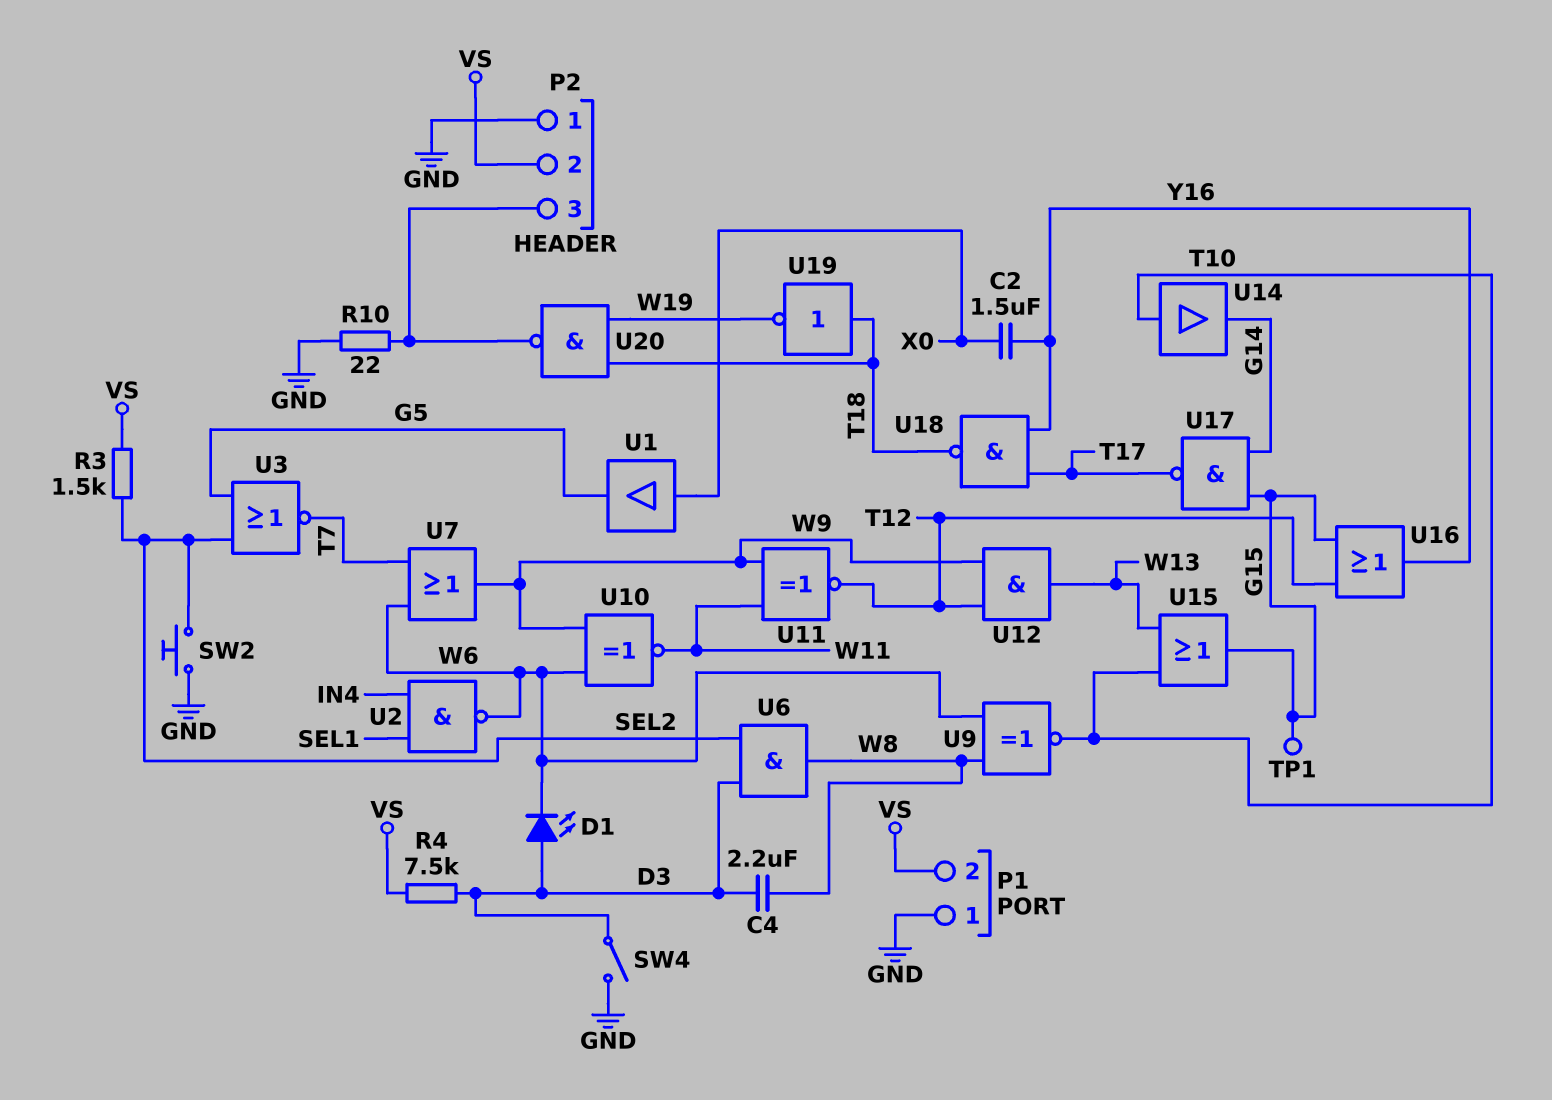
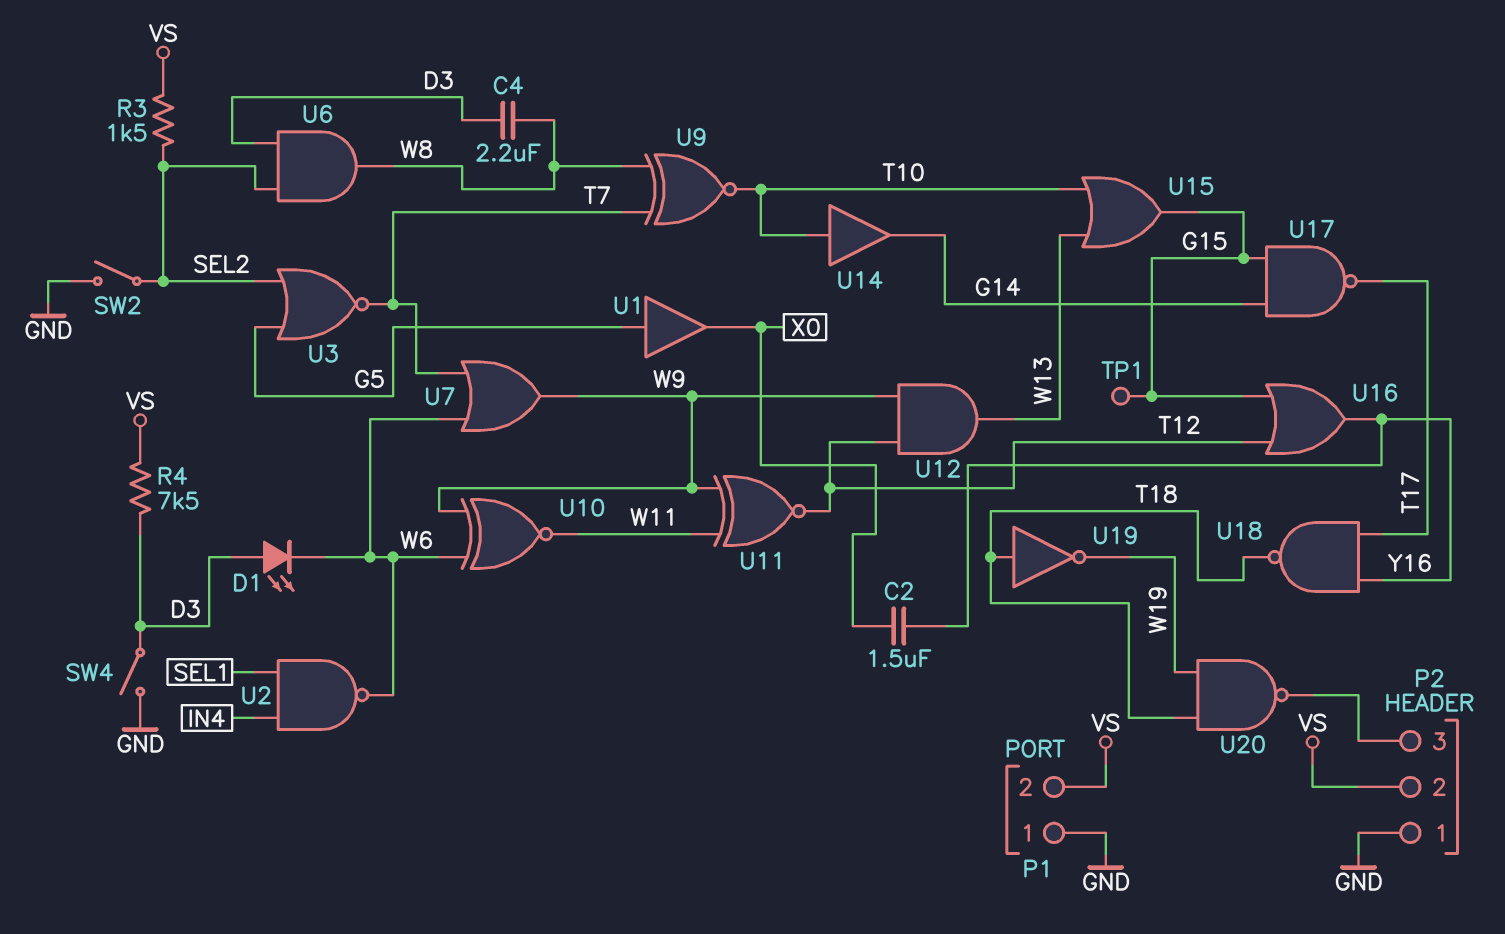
R10: 22 (GND, P2/3) -> none
SW2: button (GND, SEL2) -> switch (GND, SEL2)
U1: buffer (in X0, out G5) -> buffer (in G5, out X0)
U9: XNOR (in W6, in W8, out T10) -> XNOR (in T7, in W8, out T10)

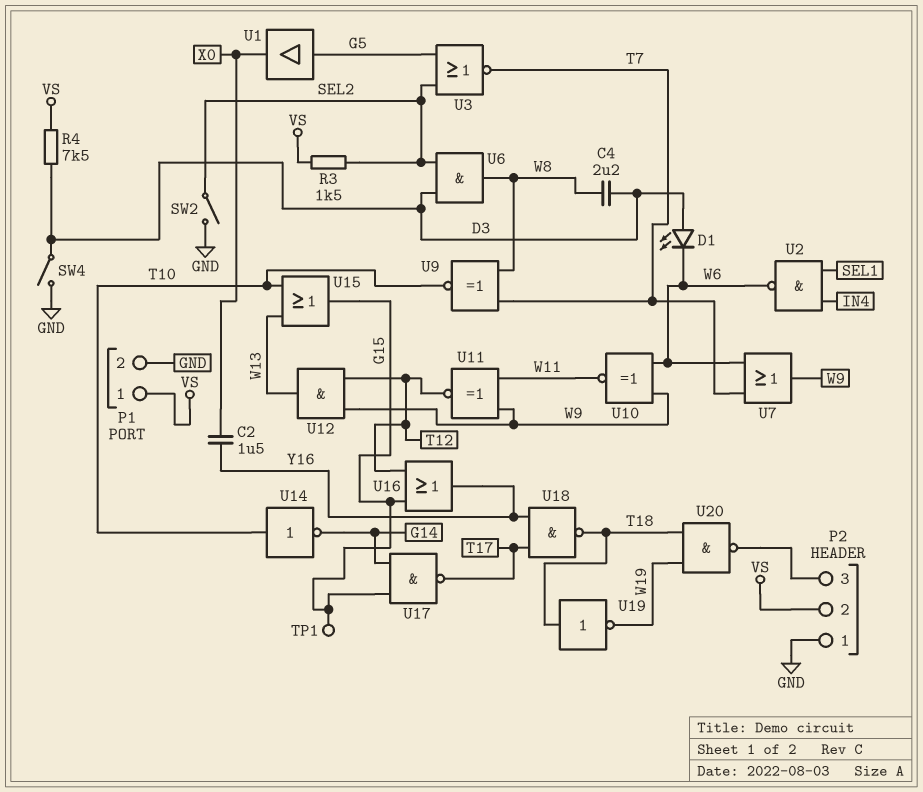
P1 pin 1: GND -> VS
P1 pin 2: VS -> GND
U14: buffer (in T10, out G14) -> NOT (in T10, out G14)

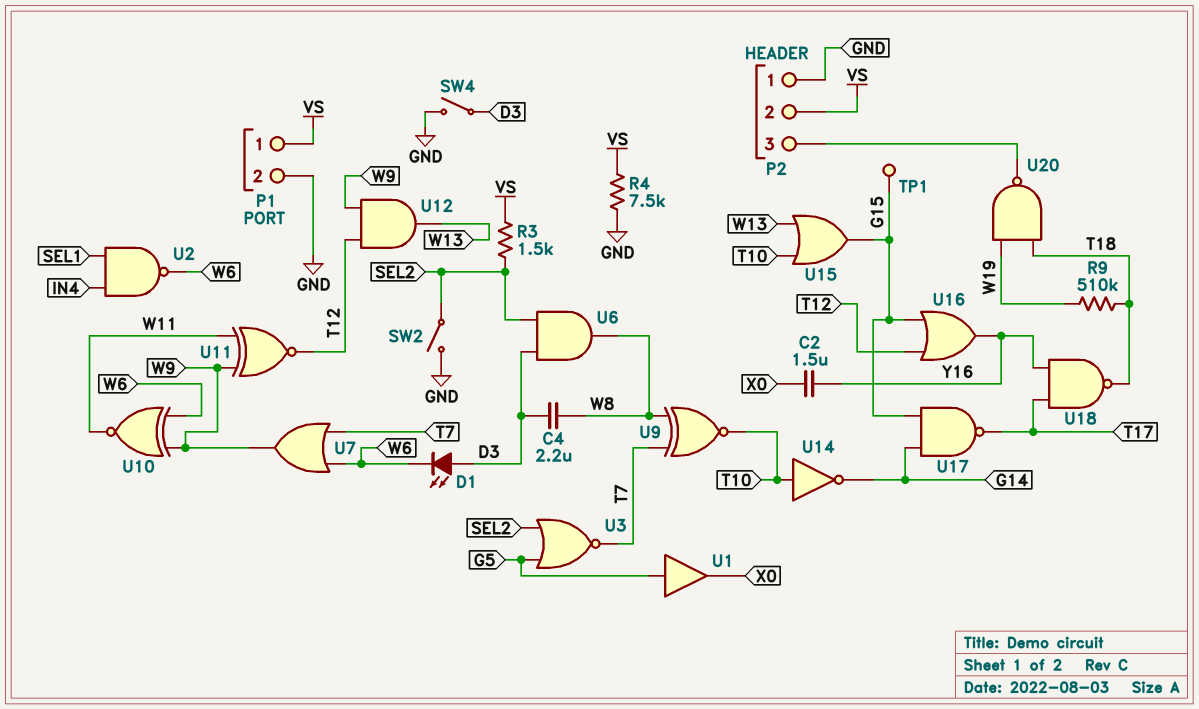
R4: 7.5k (D3, VS) -> 7.5k (GND, VS)
R9: none -> 510k (T18, W19)
U19: NOT (in T18, out W19) -> none

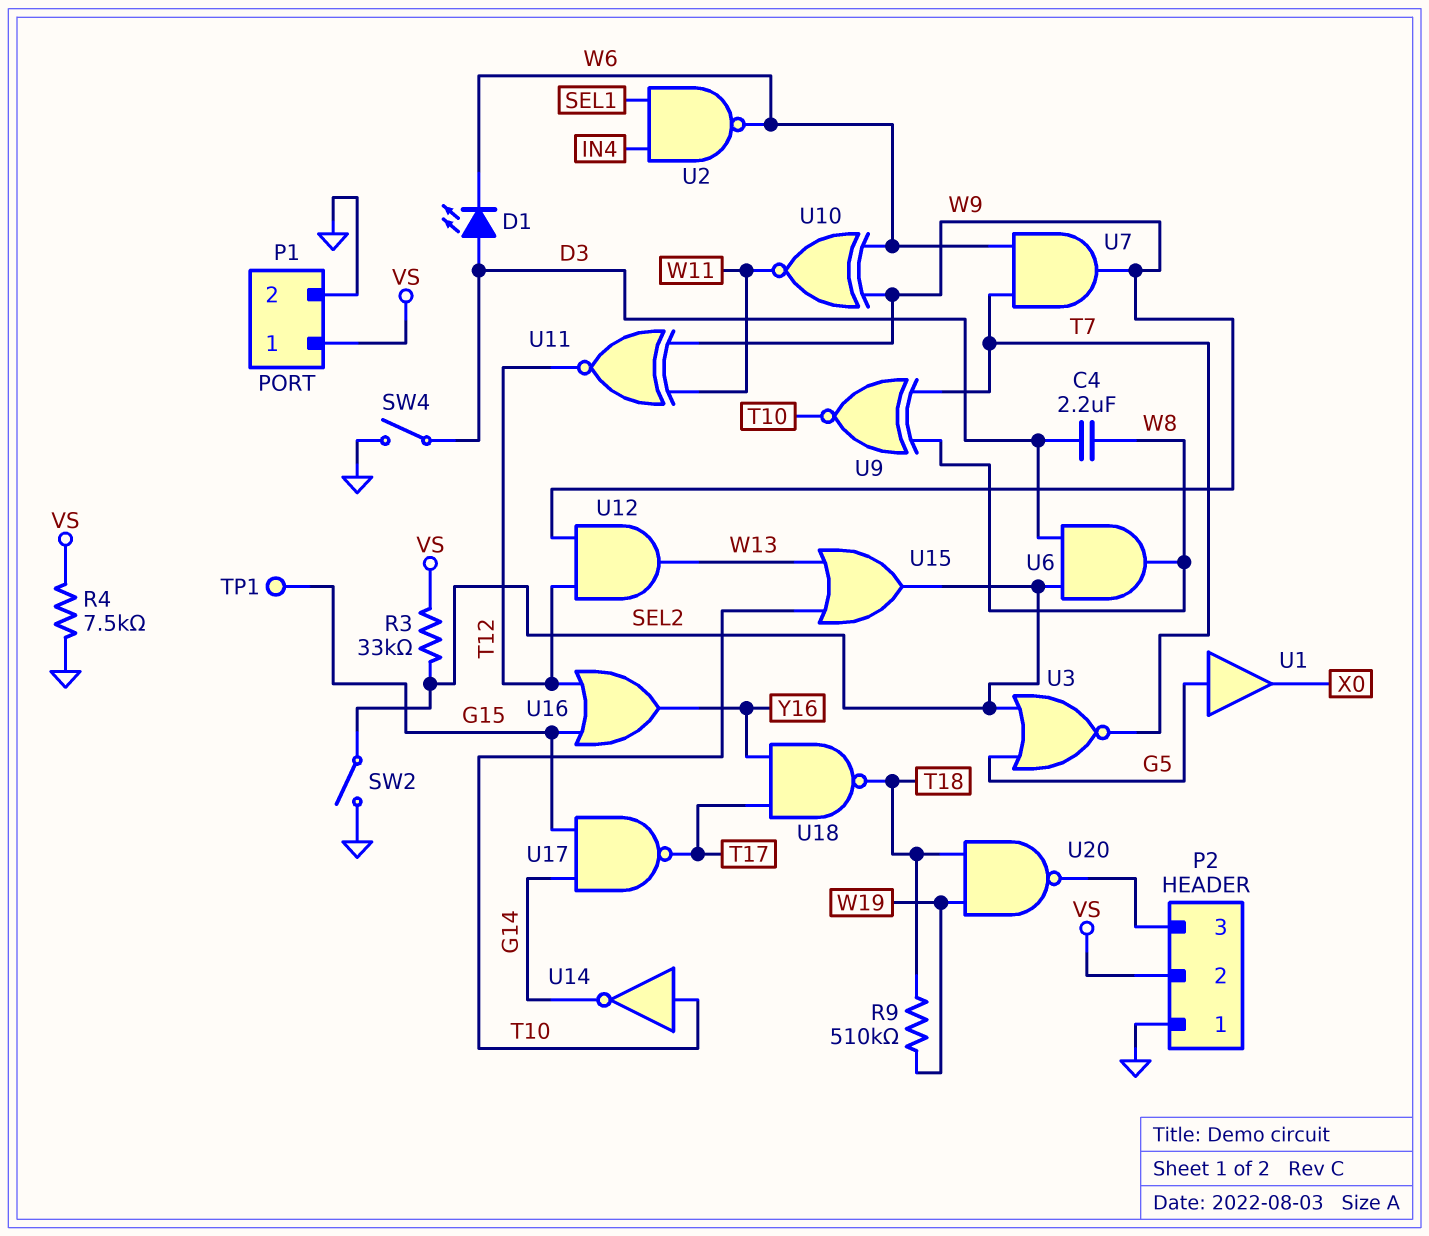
C2: 1.5uF (X0, Y16) -> none
R3: 1.5k (SEL2, VS) -> 33k (SEL2, VS)
U7: OR (in T7, in W6, out W9) -> AND (in T7, in W6, out W9)
U15: OR (in T10, in W13, out G15) -> OR (in T10, in W13, out SEL2)

